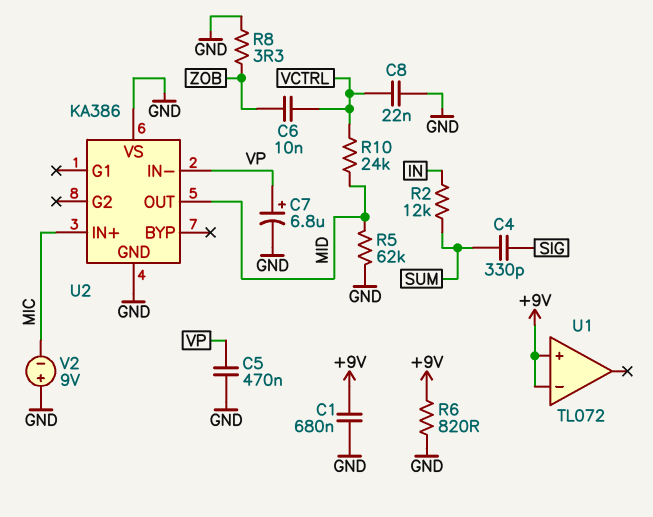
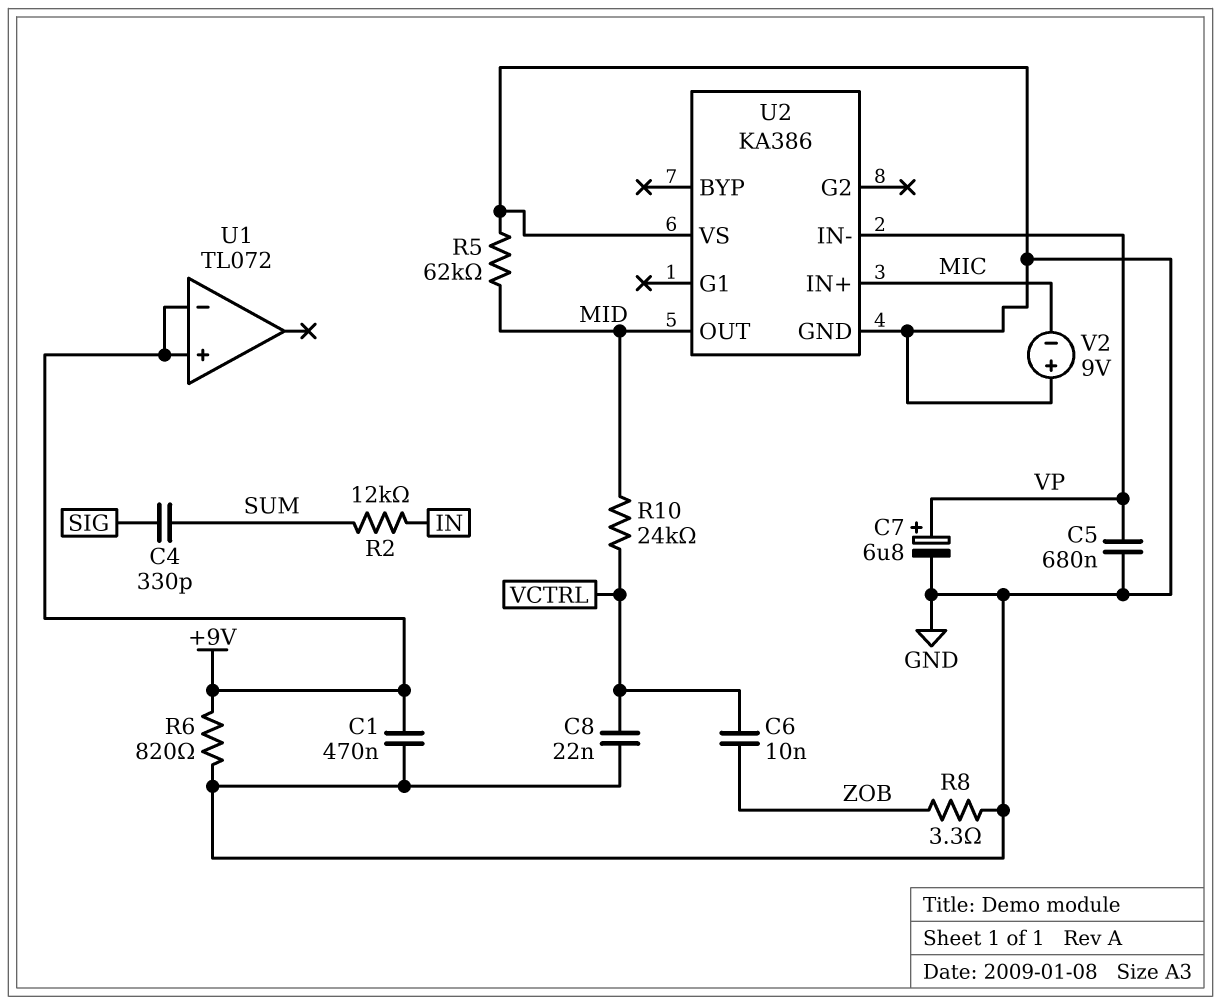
C1: 680nF (+9V, GND) -> 470nF (+9V, GND)
C5: 470nF (GND, VP) -> 680nF (GND, VP)

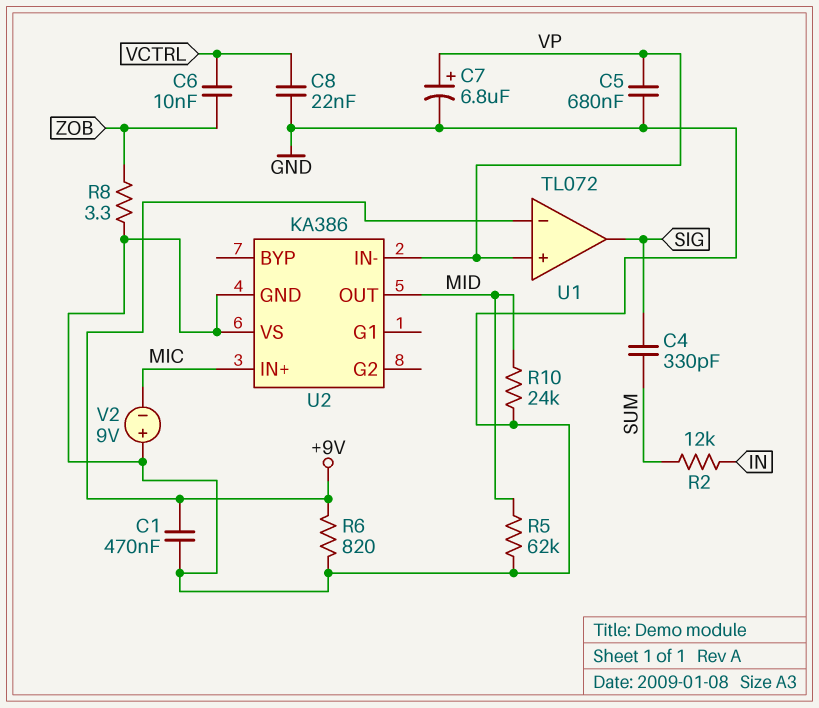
R10: 24k (MID, VCTRL) -> 24k (GND, MID)
U1 pin in+: +9V -> VP
U1 pin out: none -> SIG

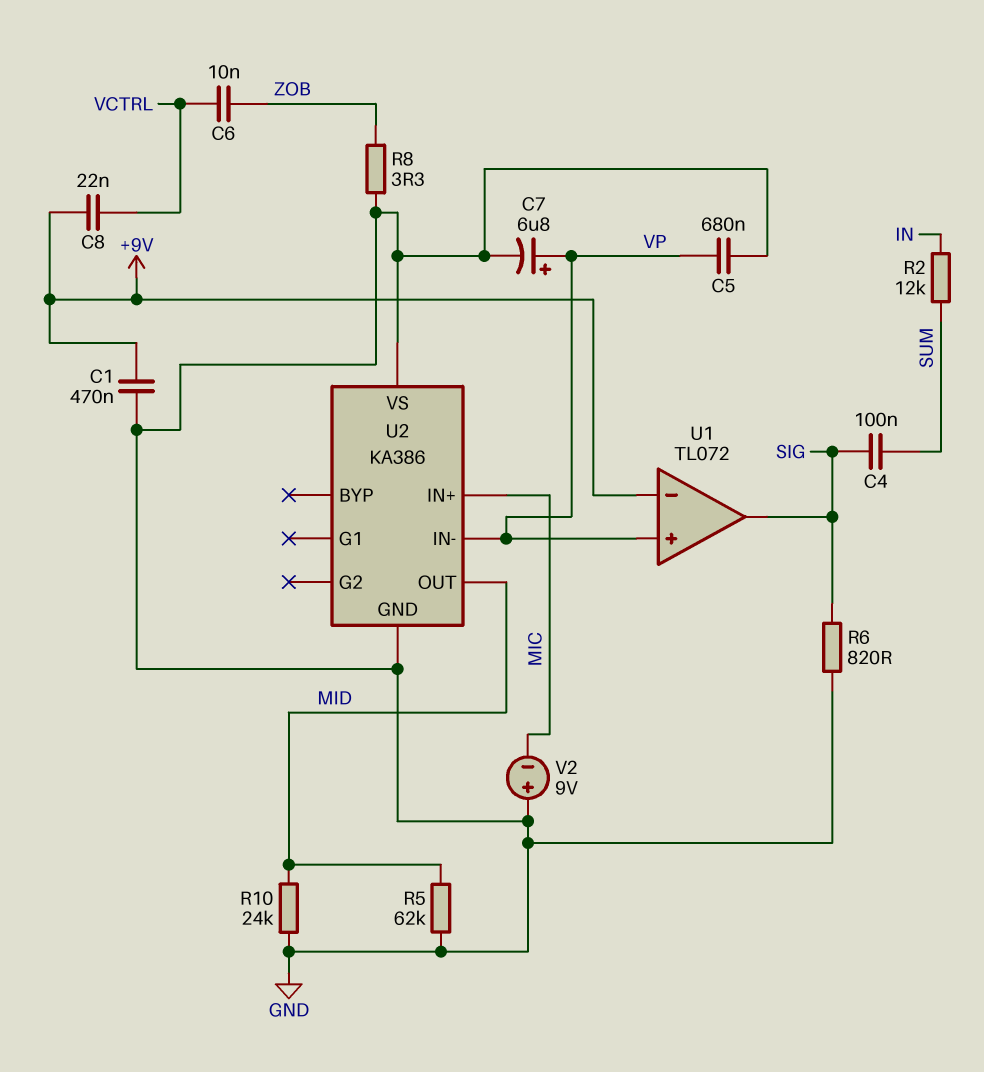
C4: 330pF (SIG, SUM) -> 100nF (SIG, SUM)
C8: 22nF (GND, VCTRL) -> 22nF (+9V, VCTRL)
R6: 820 (+9V, GND) -> 820 (GND, SIG)

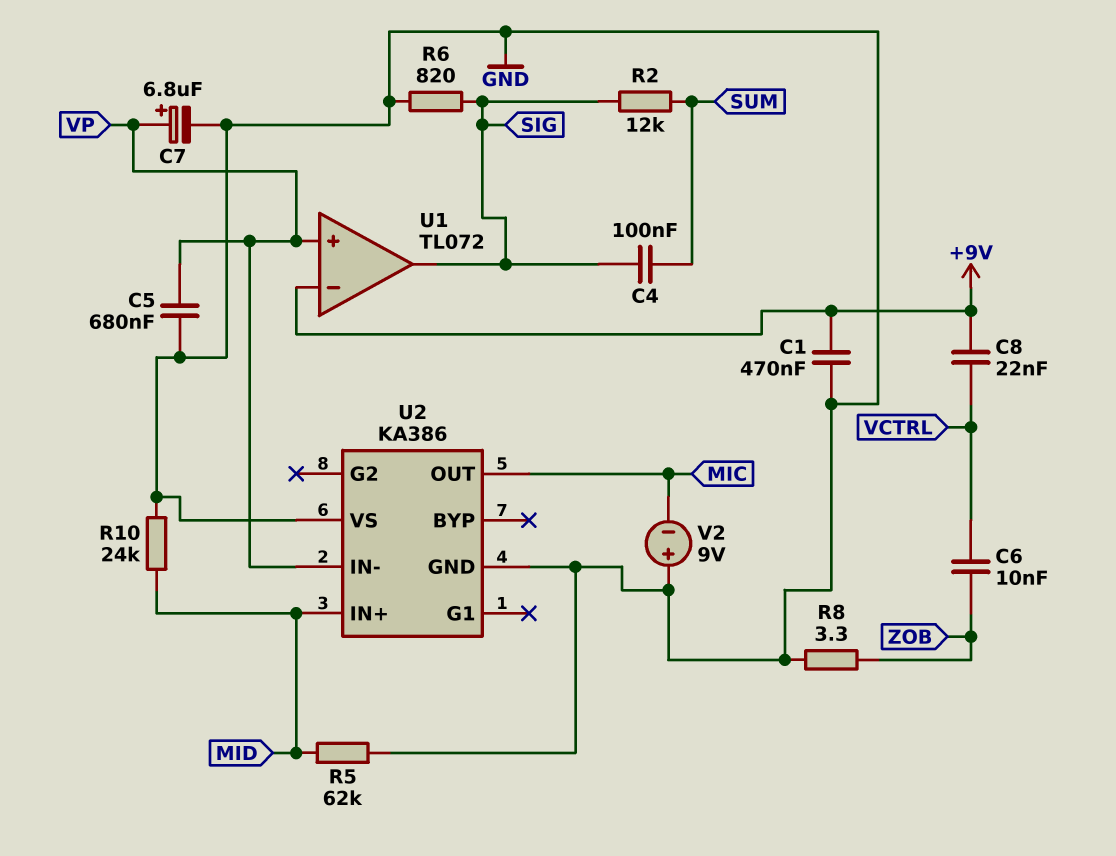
R2: 12k (IN, SUM) -> 12k (SIG, SUM)
U2 pin IN+: MIC -> MID
U2 pin OUT: MID -> MIC

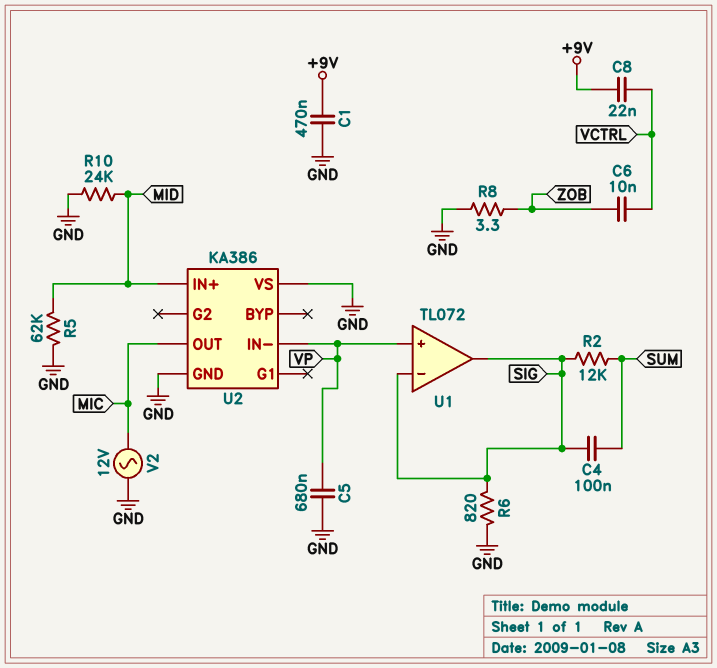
C7: 6.8uF (plus VP, minus GND) -> none
U1 pin in-: +9V -> SIG
V2: 9V (plus GND, minus MIC) -> AC 12V (GND, MIC)

